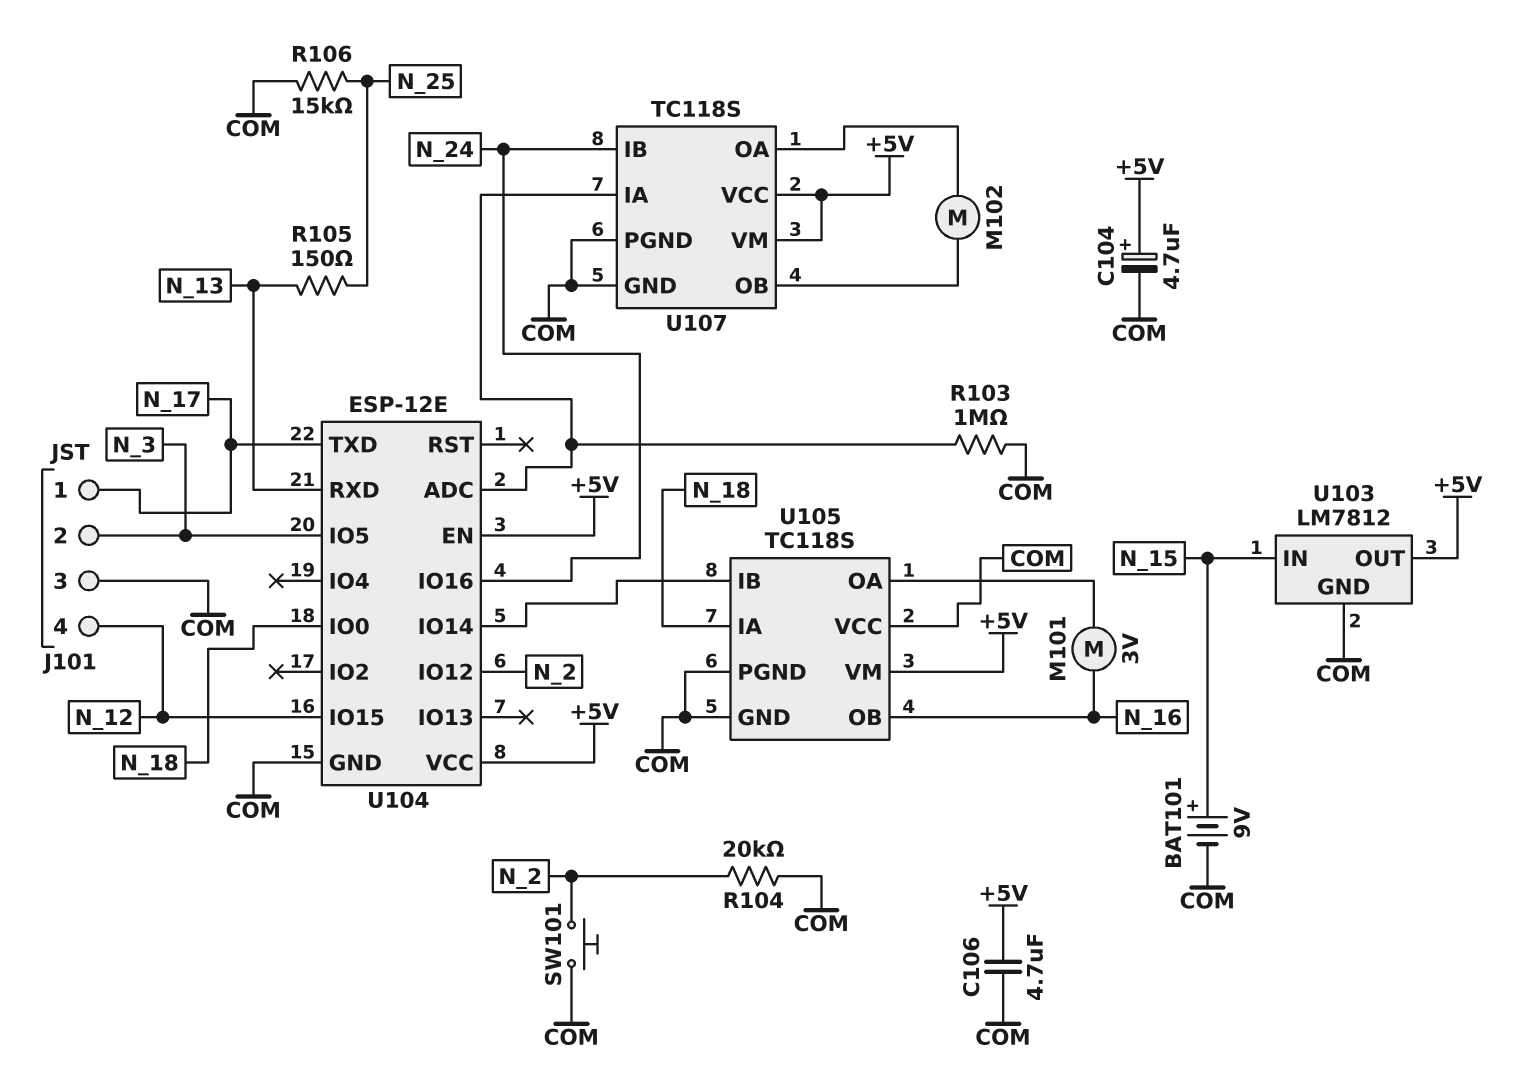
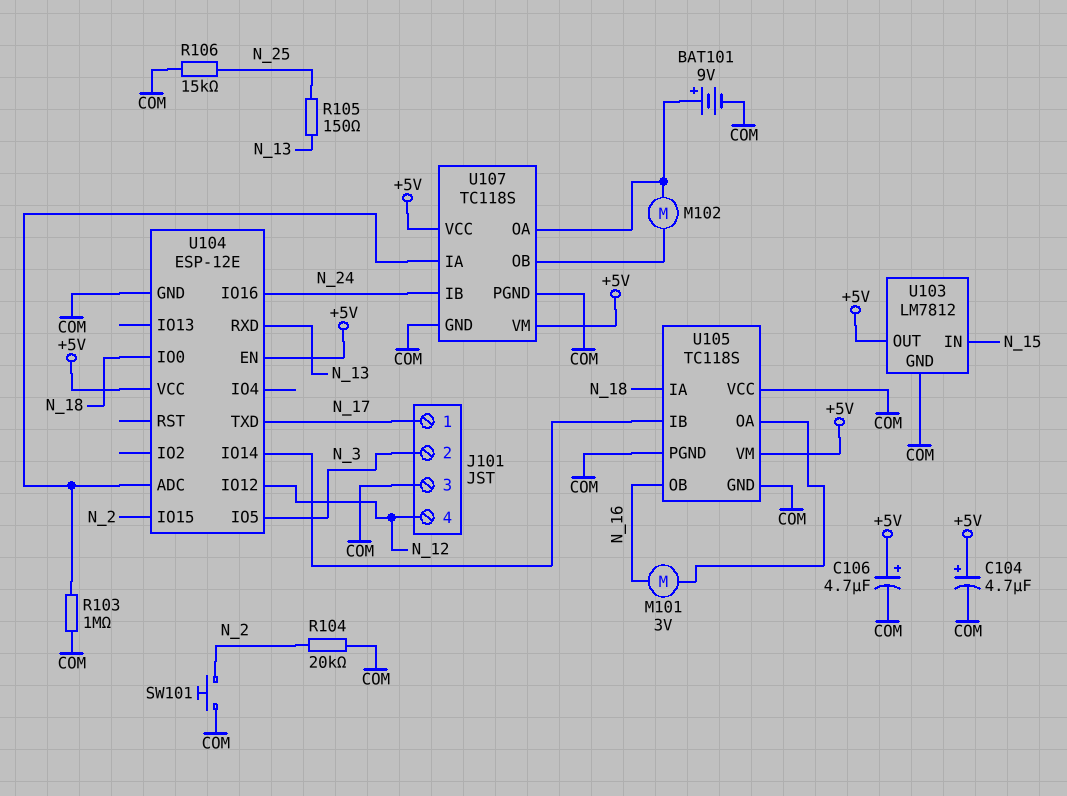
BAT101: 9V (plus N_15, minus COM) -> 9V (plus U107/OA, minus COM)
C106: 4.7uF (+5V, COM) -> 4.7uF (plus +5V, minus COM)
U104 pin IO12: N_2 -> N_12
U104 pin IO15: N_12 -> N_2

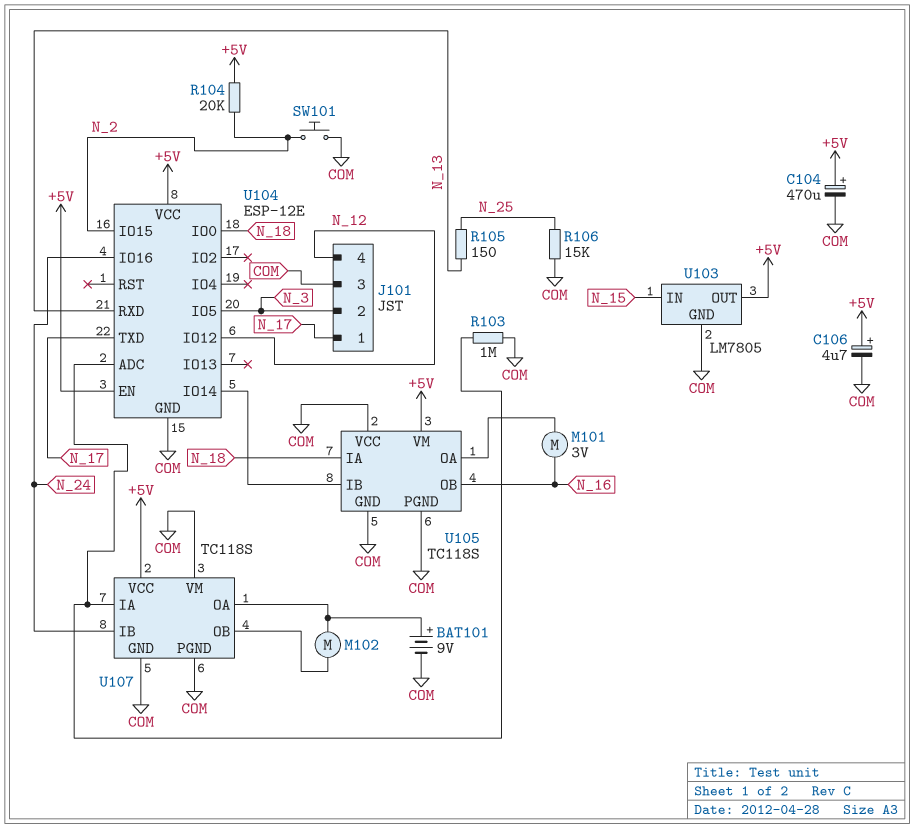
C104: 4.7uF (plus +5V, minus COM) -> 470uF (plus +5V, minus COM)
R104: 20k (COM, N_2) -> 20k (+5V, N_2)
U103: LM7812 -> LM7805
U107 pin VM: +5V -> COM

